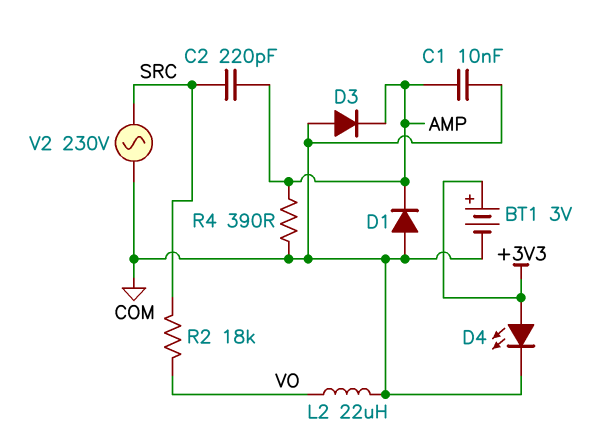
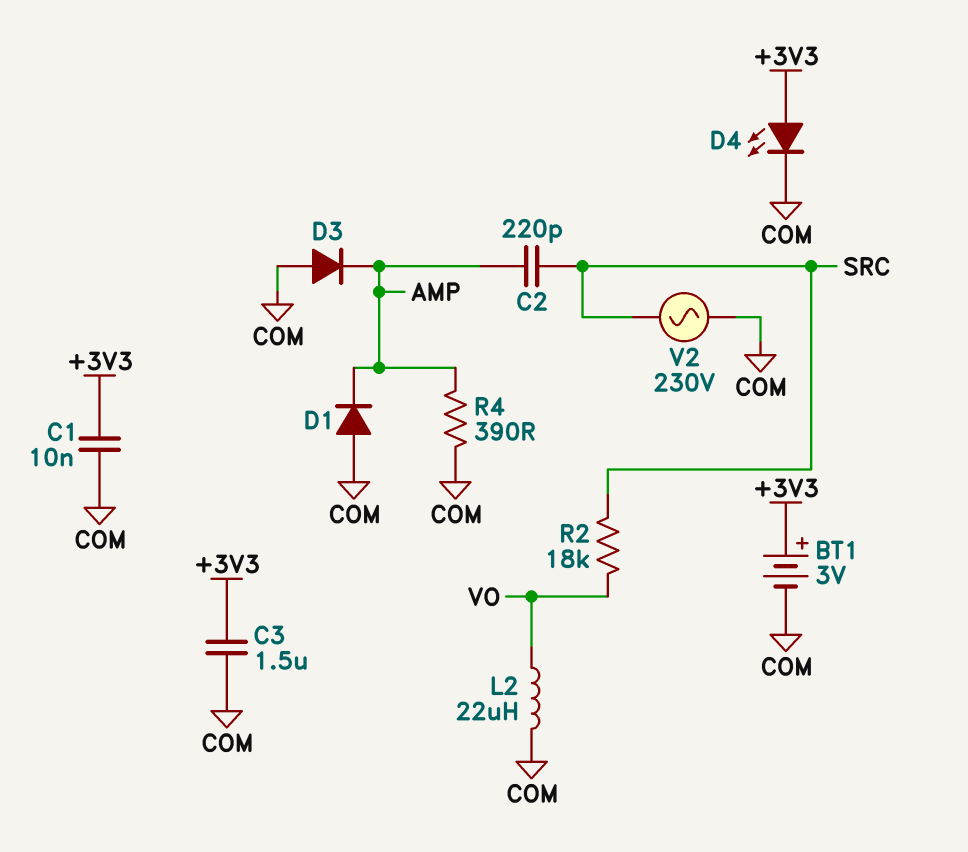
C1: 10nF (AMP, COM) -> 10nF (+3V3, COM)
C3: none -> 1.5uF (+3V3, COM)

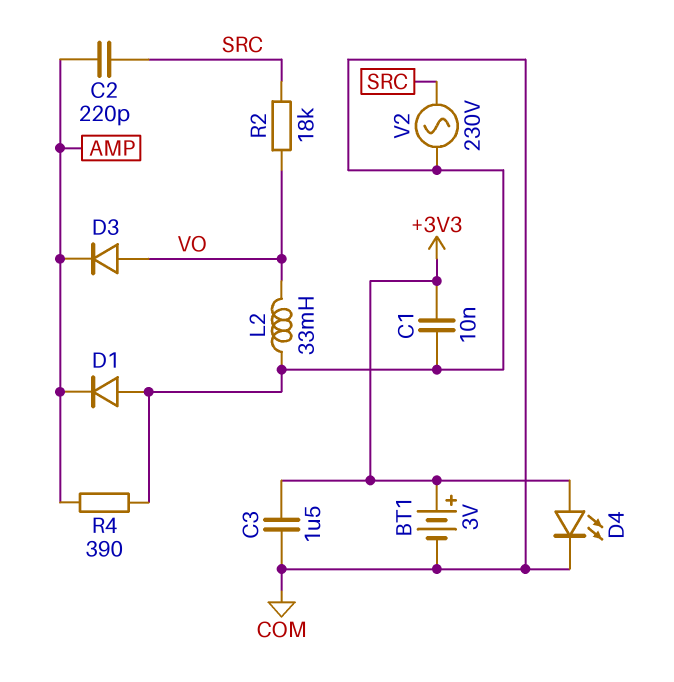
D3: diode (A COM, K AMP) -> diode (A VO, K AMP)
L2: 22uH (COM, VO) -> 33mH (COM, VO)

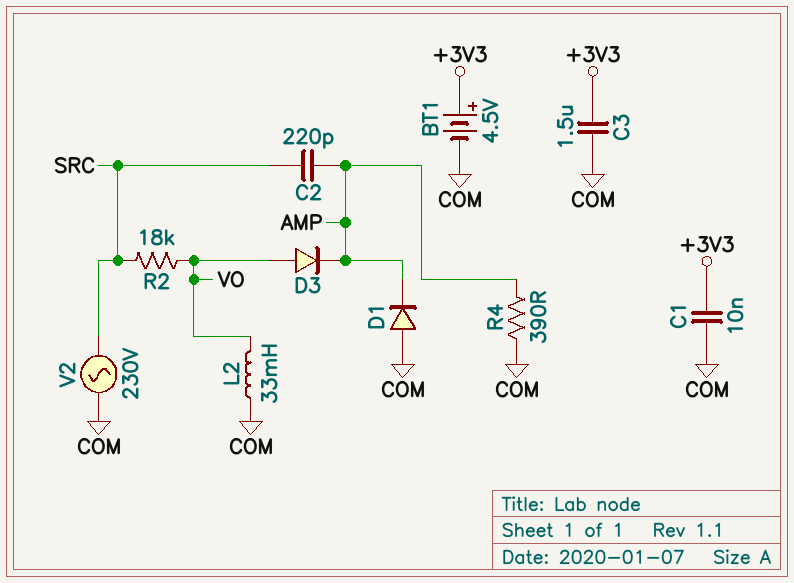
BT1: 3V (plus +3V3, minus COM) -> 4.5V (plus +3V3, minus COM)
D4: LED (A +3V3, K COM) -> none

